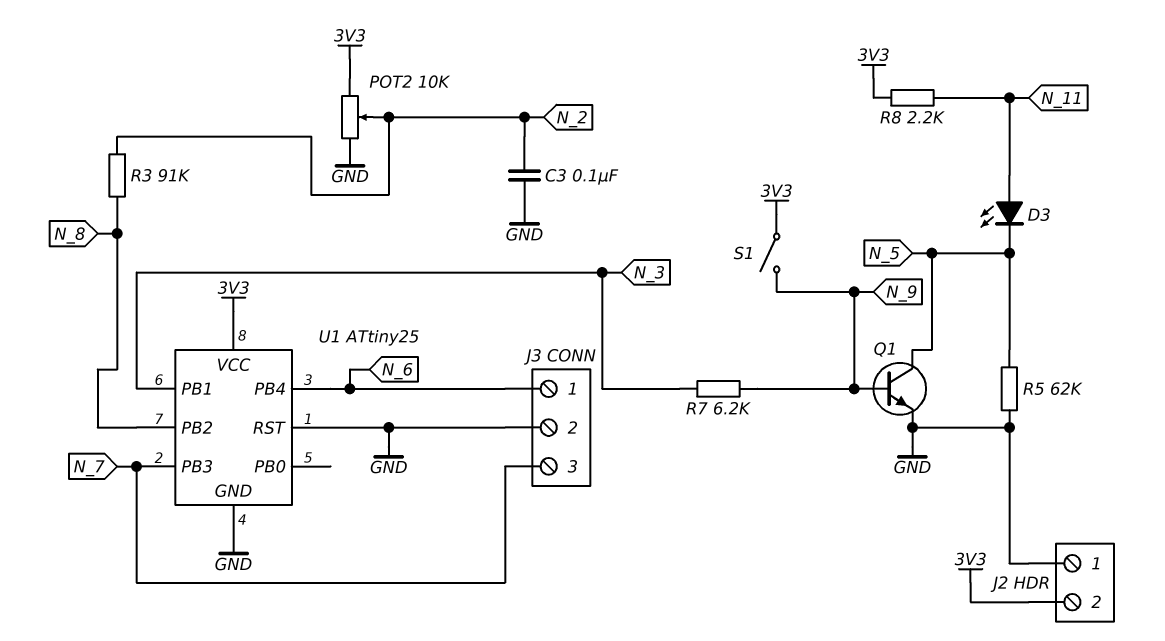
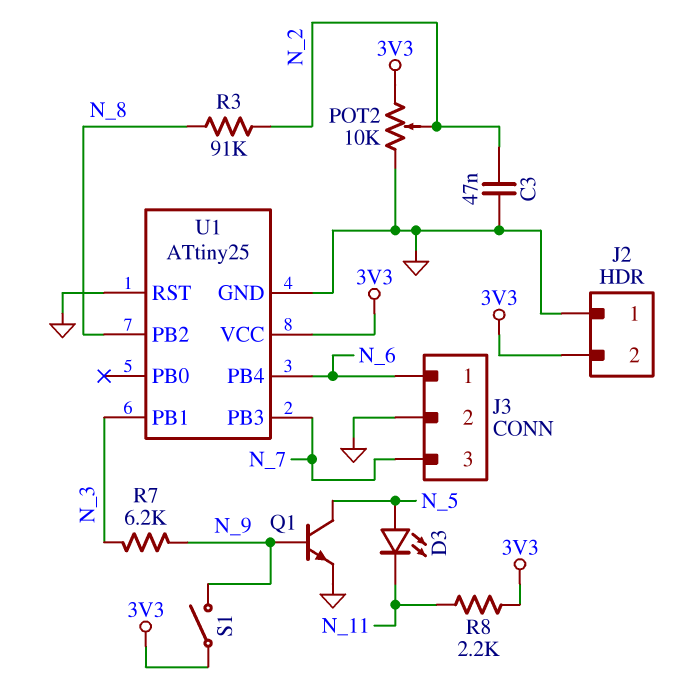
C3: 100nF (GND, N_2) -> 47nF (GND, N_2)
D3: LED (A N_11, K N_5) -> LED (A N_5, K N_11)
R5: 62k (GND, N_5) -> none

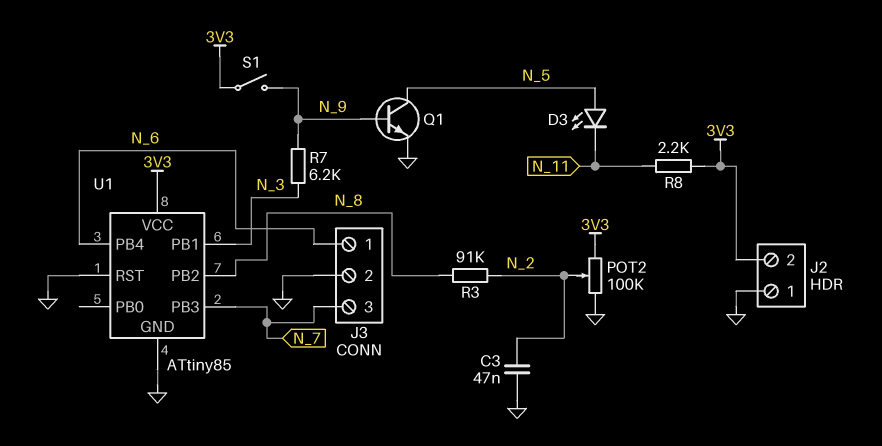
POT2: 10k (3V3, GND, wiper N_2) -> 100k (3V3, GND, wiper N_2)
U1: ATtiny25 -> ATtiny85

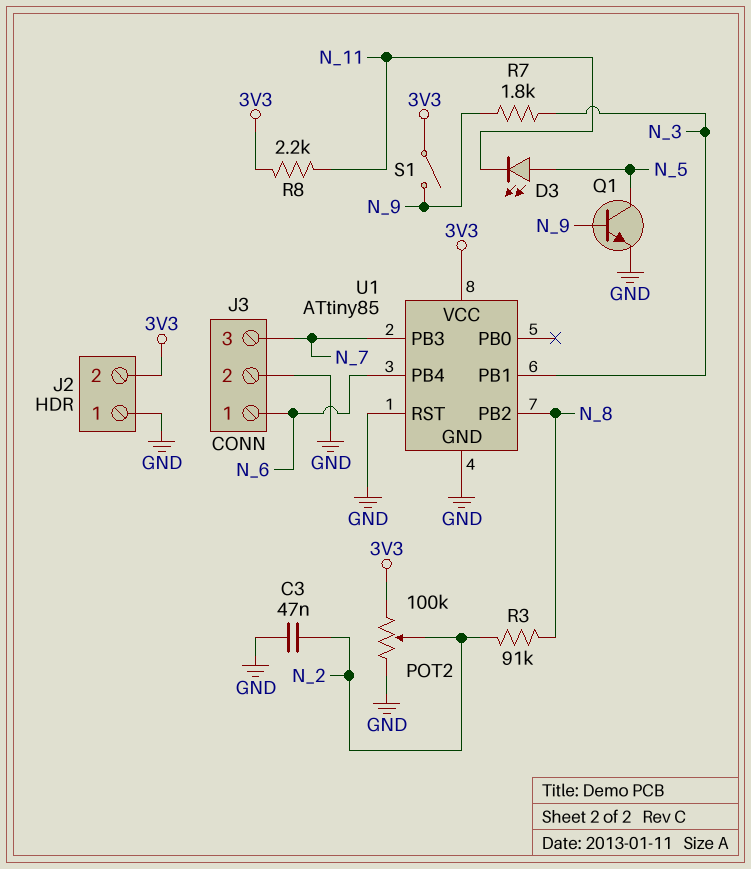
R7: 6.2k (N_3, N_9) -> 1.8k (N_3, N_9)

